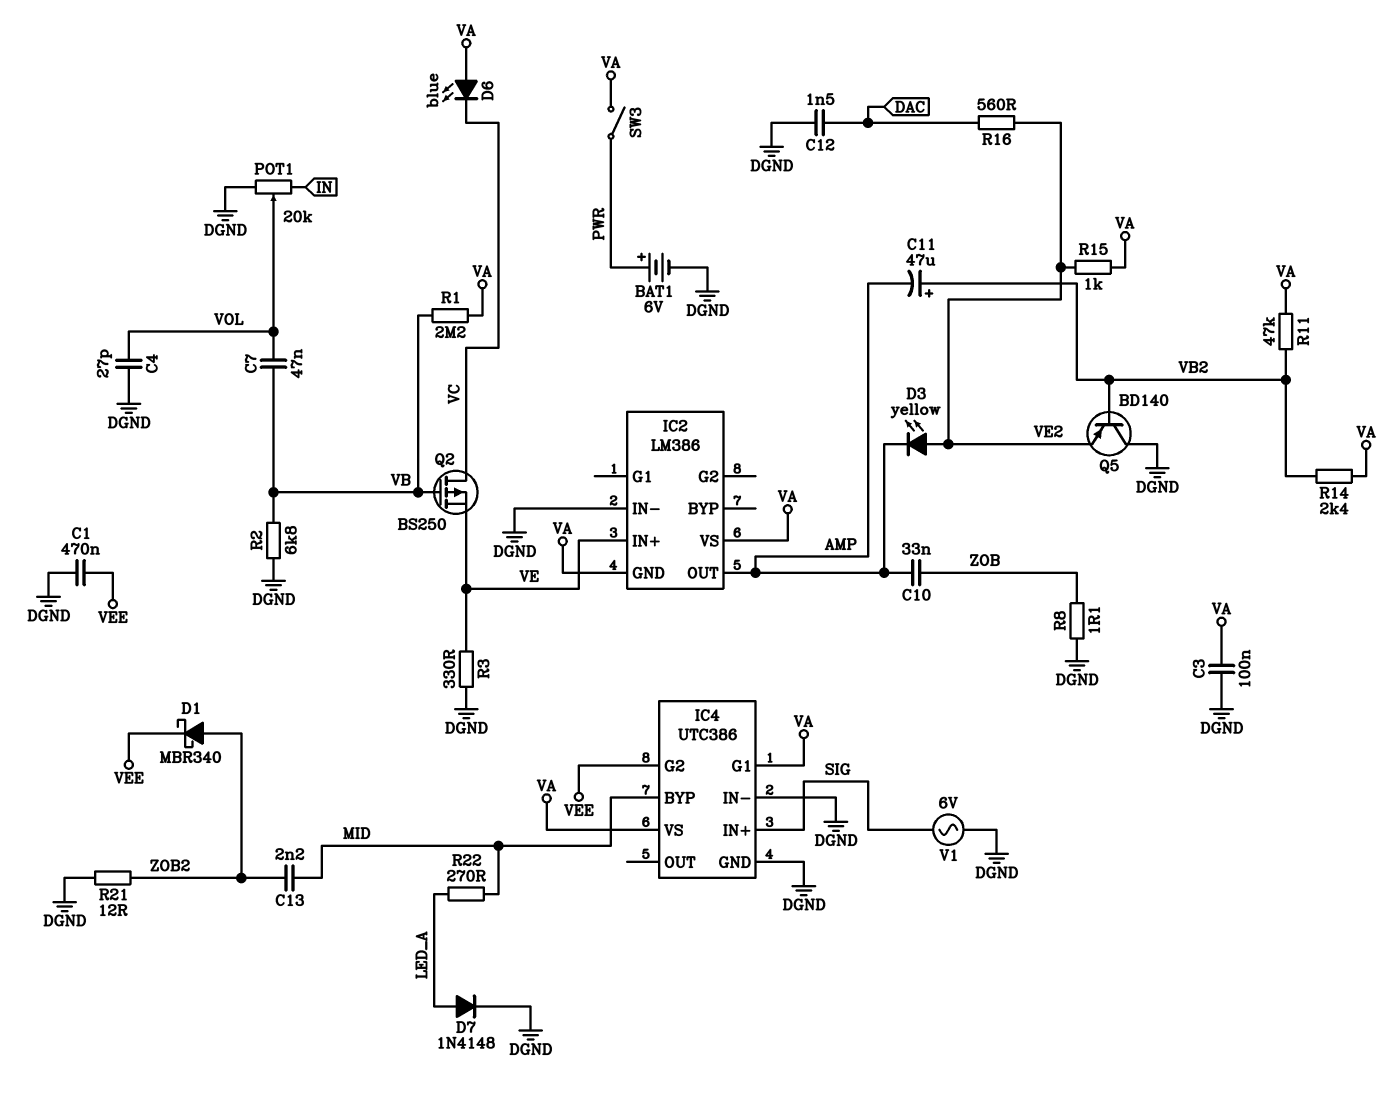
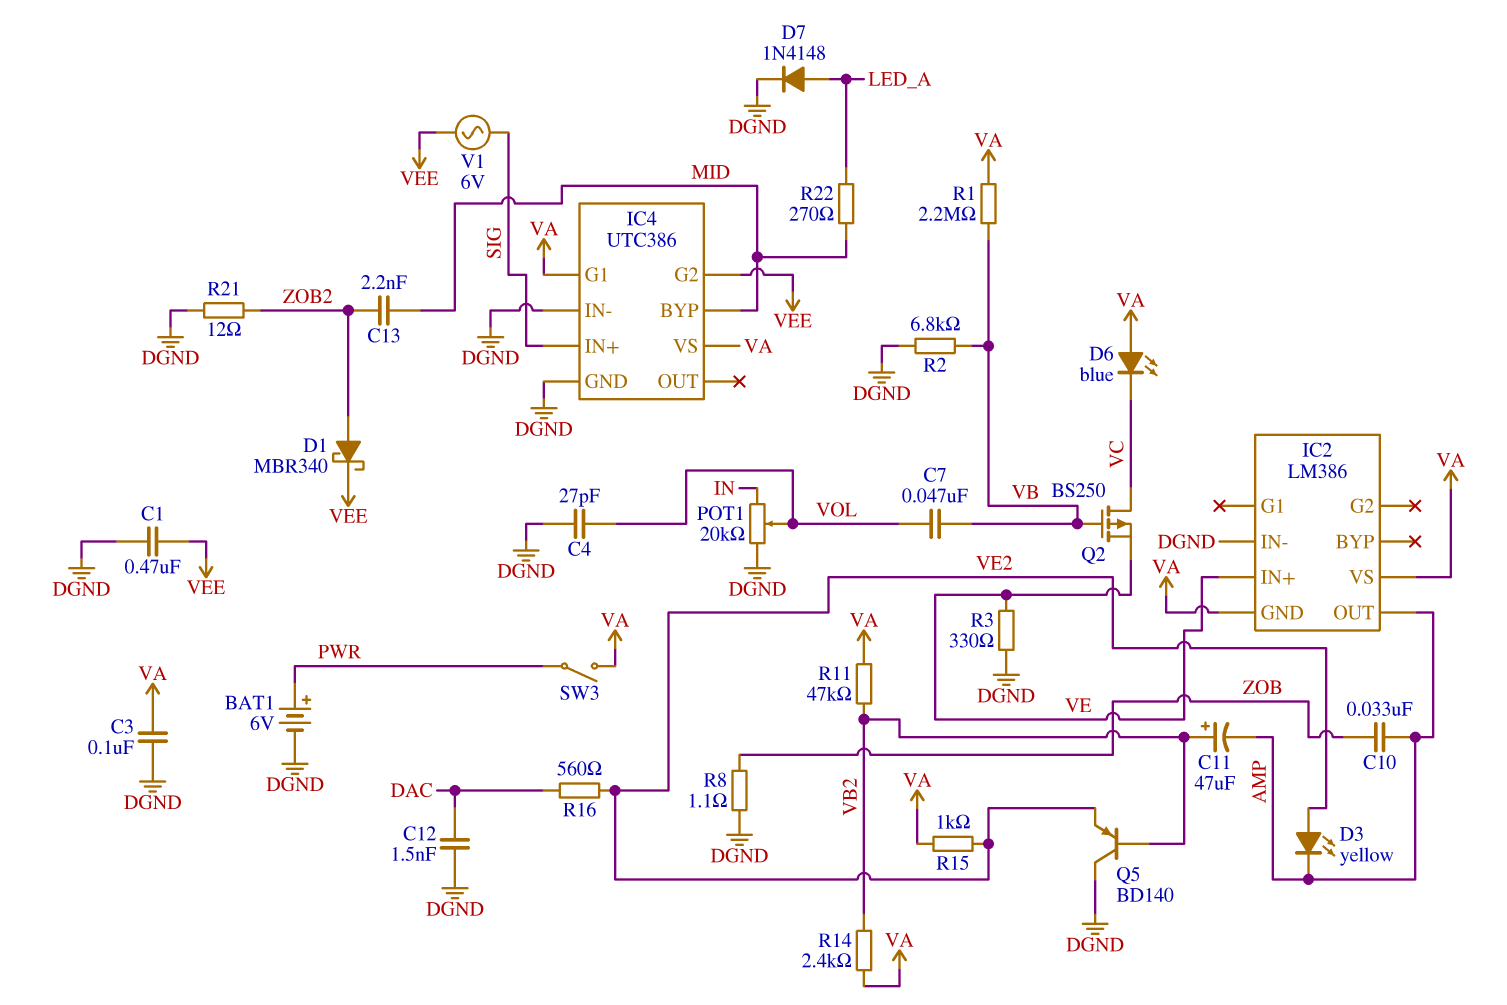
V1: AC 6V (DGND, SIG) -> AC 6V (SIG, VEE)

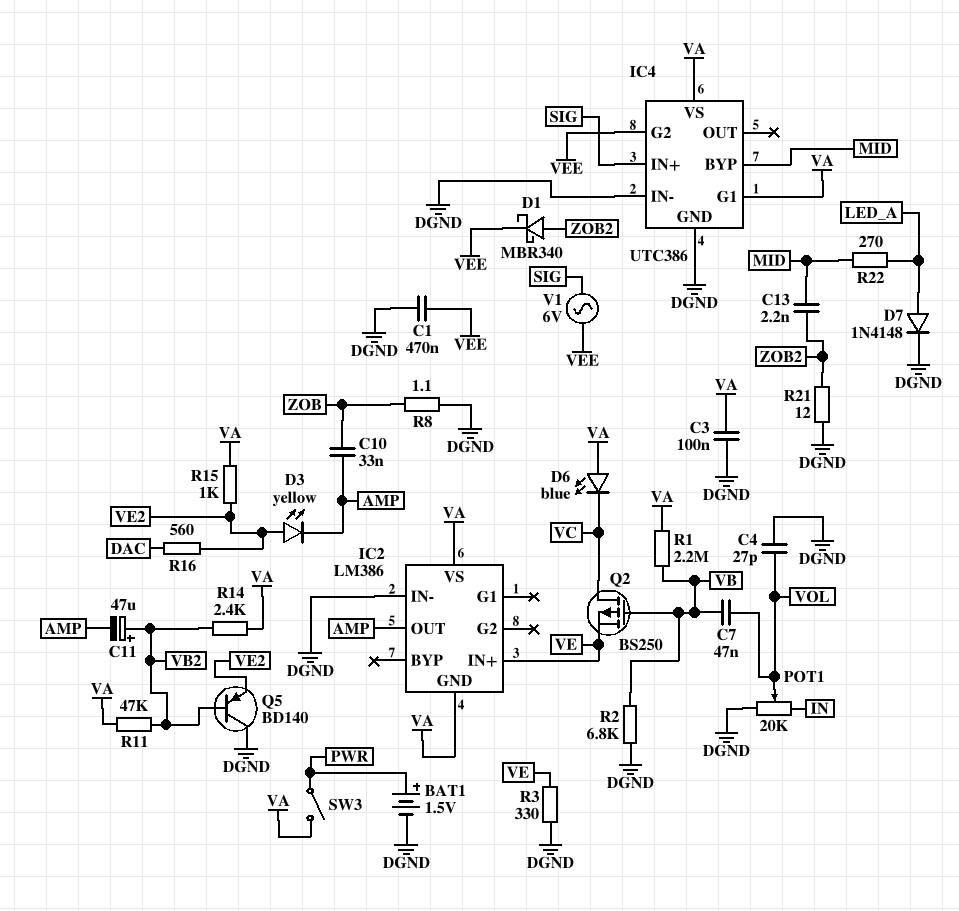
BAT1: 6V (plus PWR, minus DGND) -> 1.5V (plus PWR, minus DGND)
C12: 1.5nF (DAC, DGND) -> none

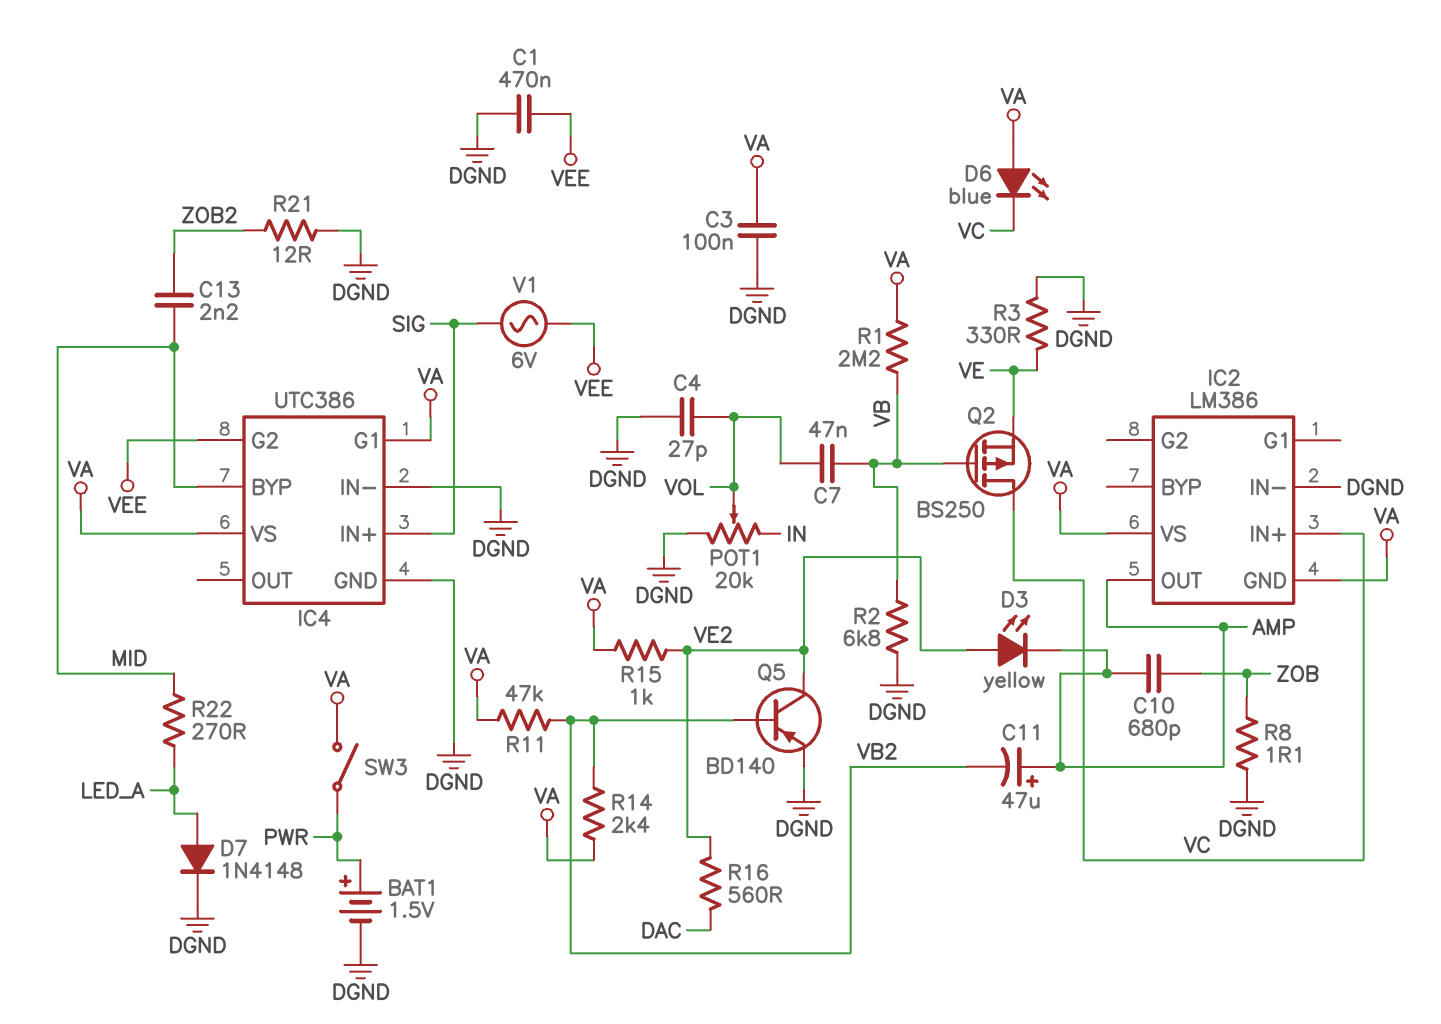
C10: 33nF (AMP, ZOB) -> 680pF (AMP, ZOB)
C11: 47uF (plus VB2, minus AMP) -> 47uF (plus AMP, minus VB2)
D1: schottky MBR340 (A ZOB2, K VEE) -> none
IC2 pin IN+: VE -> VC
Q5: PNP BD140 (B VB2, C DGND, E VE2) -> PNP BD140 (B VB2, C VE2, E DGND)

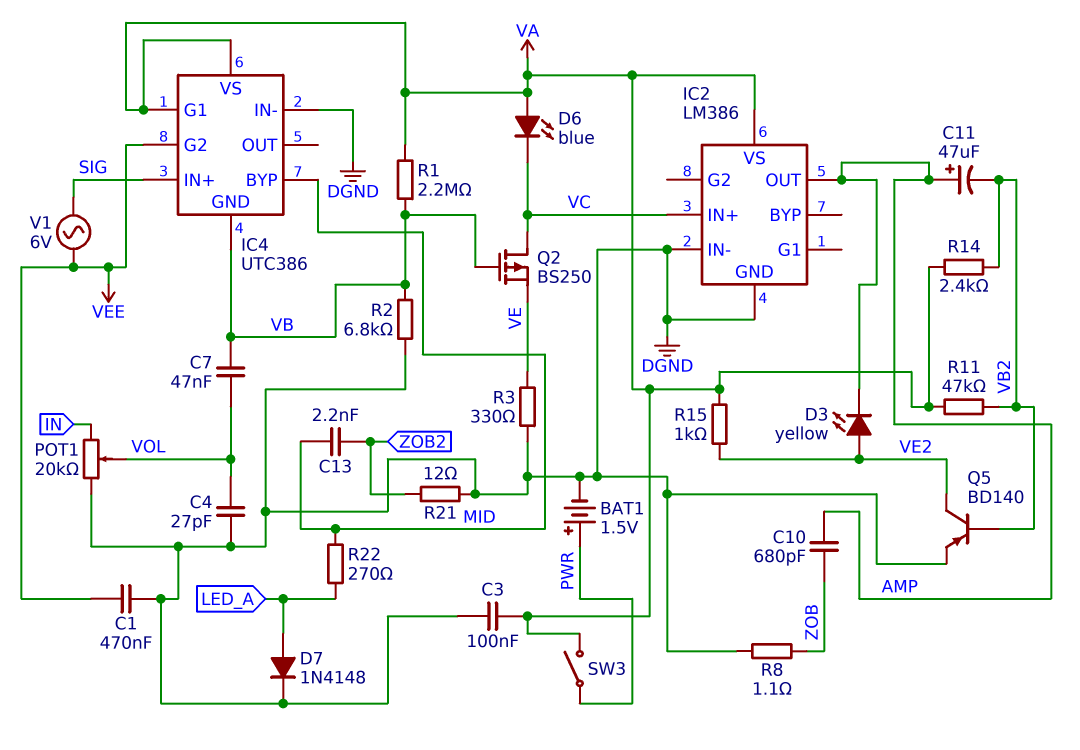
IC2 pin GND: VA -> DGND
IC4 pin GND: DGND -> VB
R16: 560 (DAC, VE2) -> none

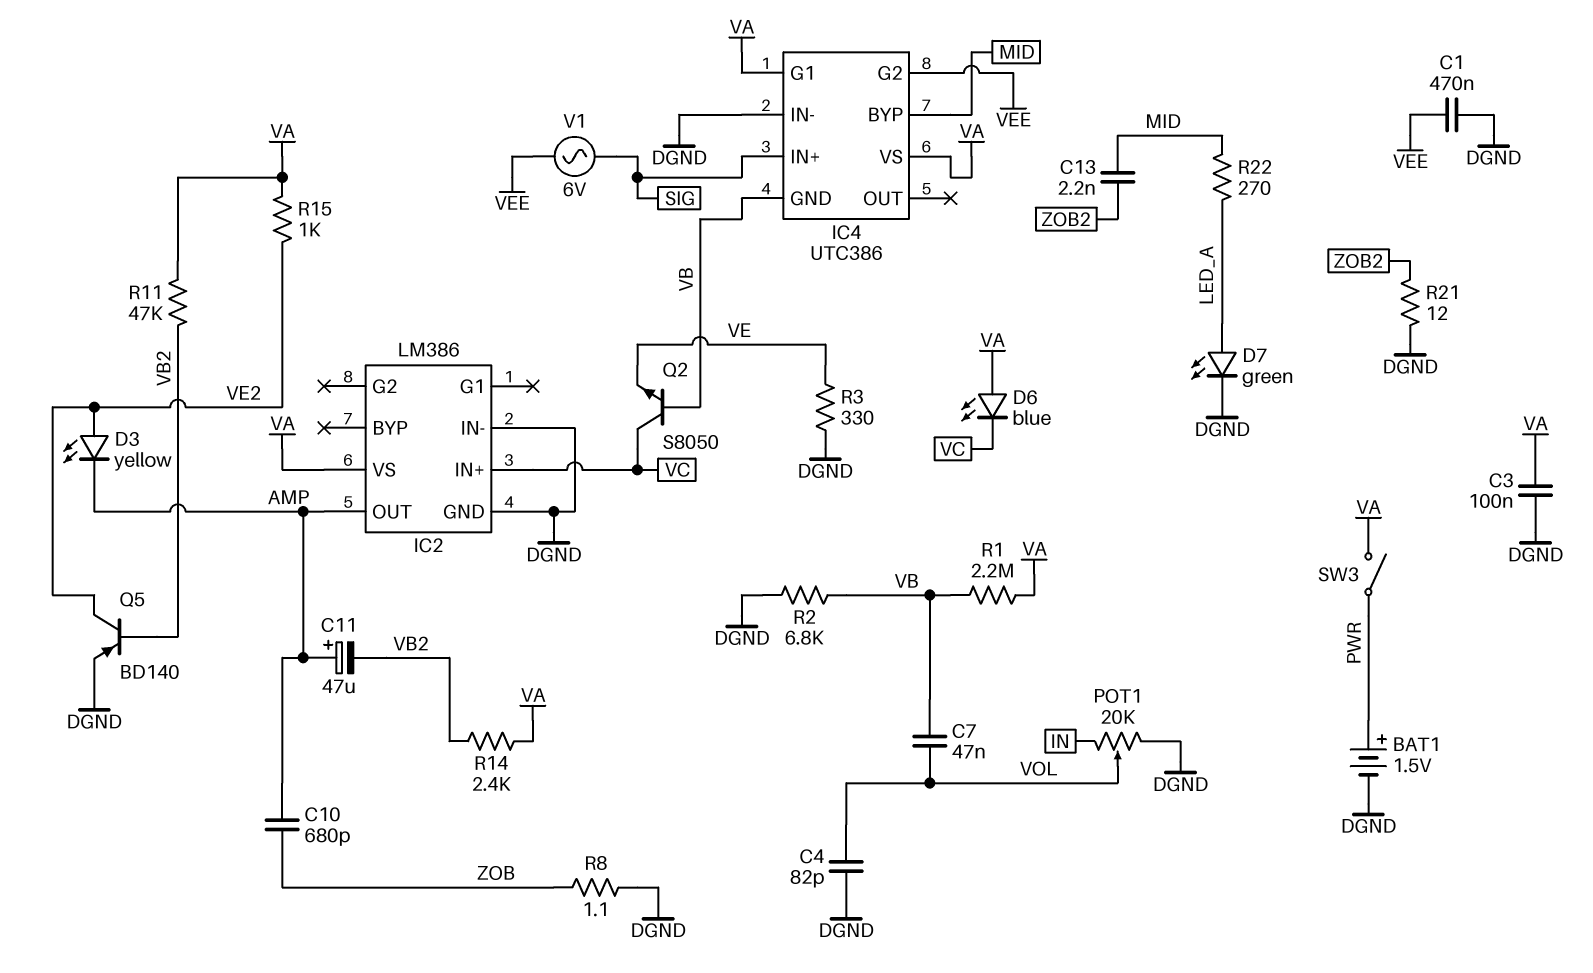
C4: 27pF (DGND, VOL) -> 82pF (DGND, VOL)
D7: diode 1N4148 (A LED_A, K DGND) -> LED green (A LED_A, K DGND)
Q2: PMOS BS250 (G VB, D VC, S VE) -> NPN S8050 (B VB, C VC, E VE)

